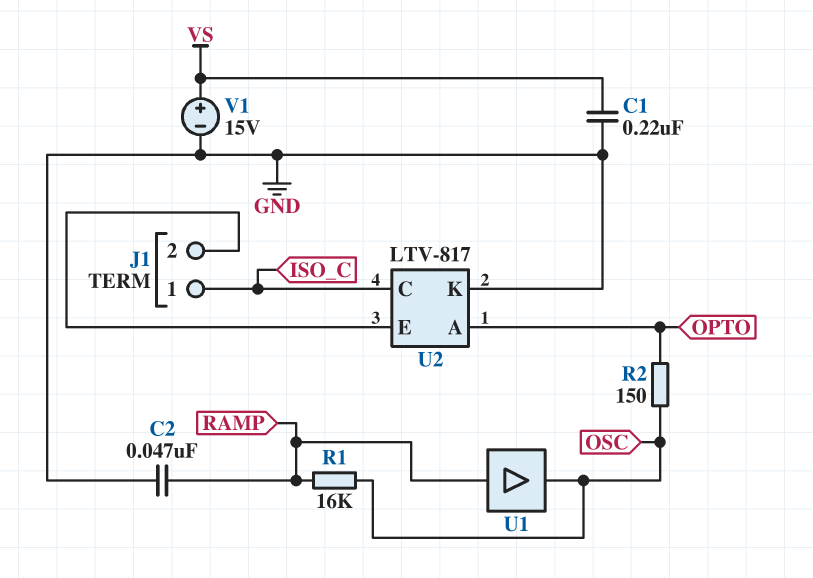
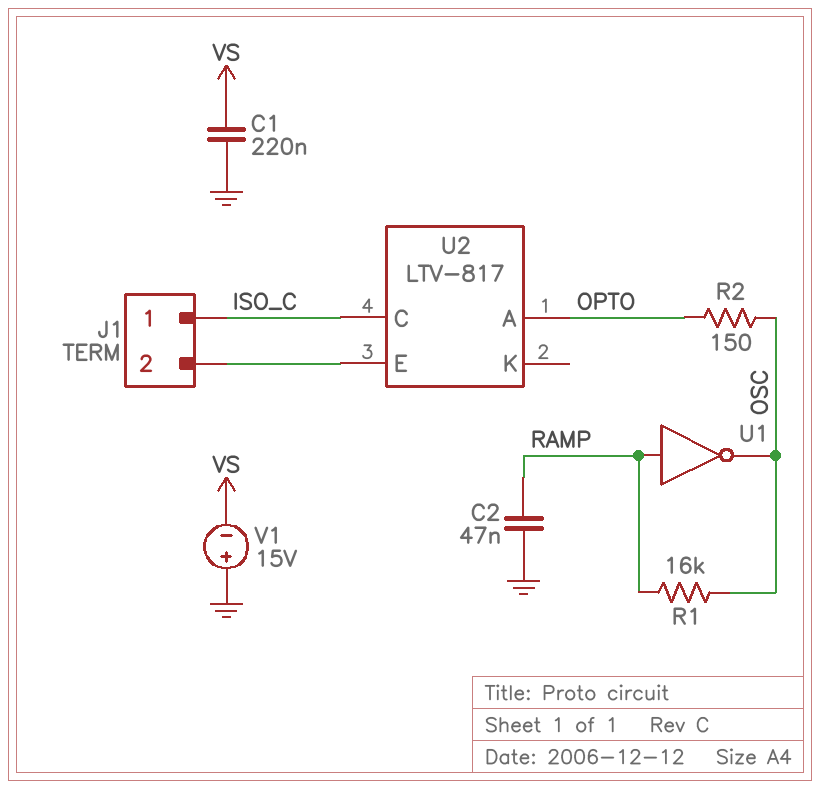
U1: buffer (in RAMP, out OSC) -> NOT (in RAMP, out OSC)
U2 pin K: GND -> none
V1: 15V (plus VS, minus GND) -> 15V (plus GND, minus VS)

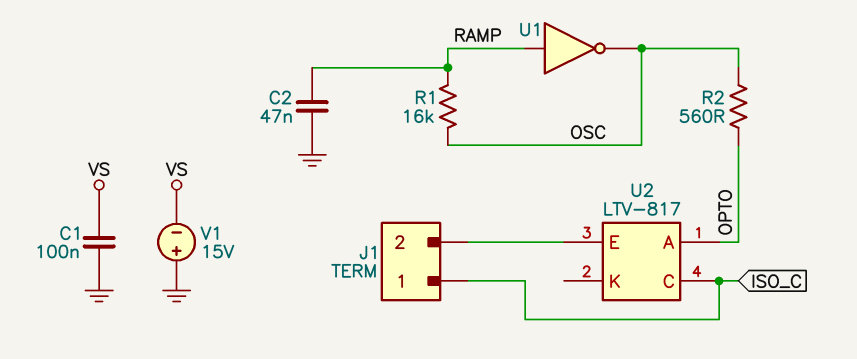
C1: 220nF (GND, VS) -> 100nF (GND, VS)
R2: 150 (OPTO, OSC) -> 560 (OPTO, OSC)

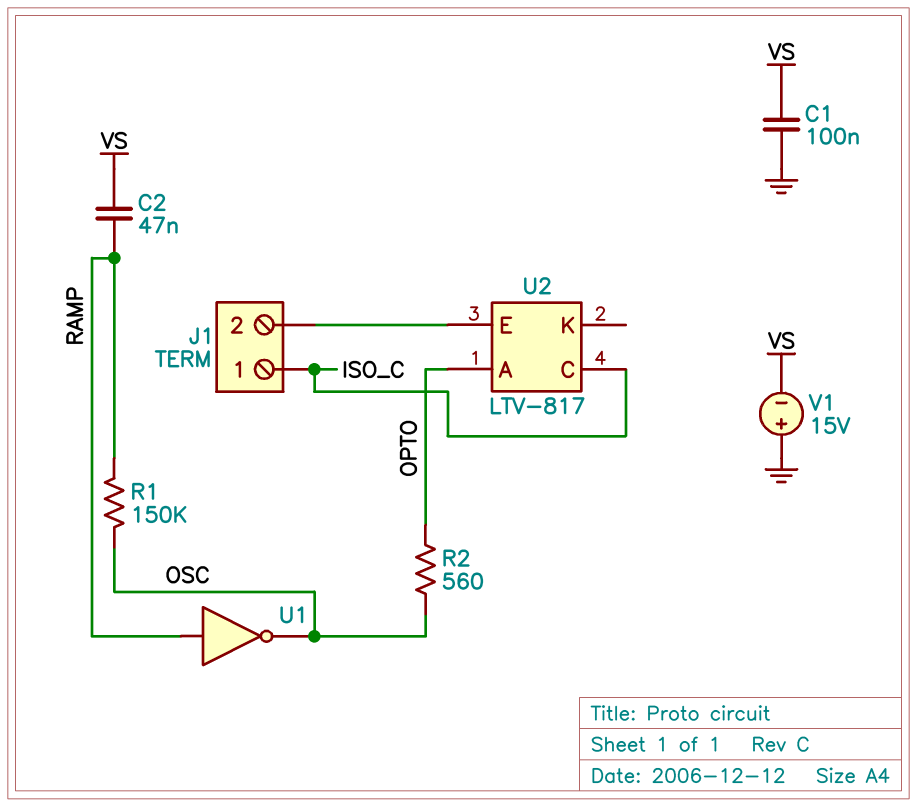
C2: 47nF (GND, RAMP) -> 47nF (RAMP, VS)
R1: 16k (OSC, RAMP) -> 150k (OSC, RAMP)

